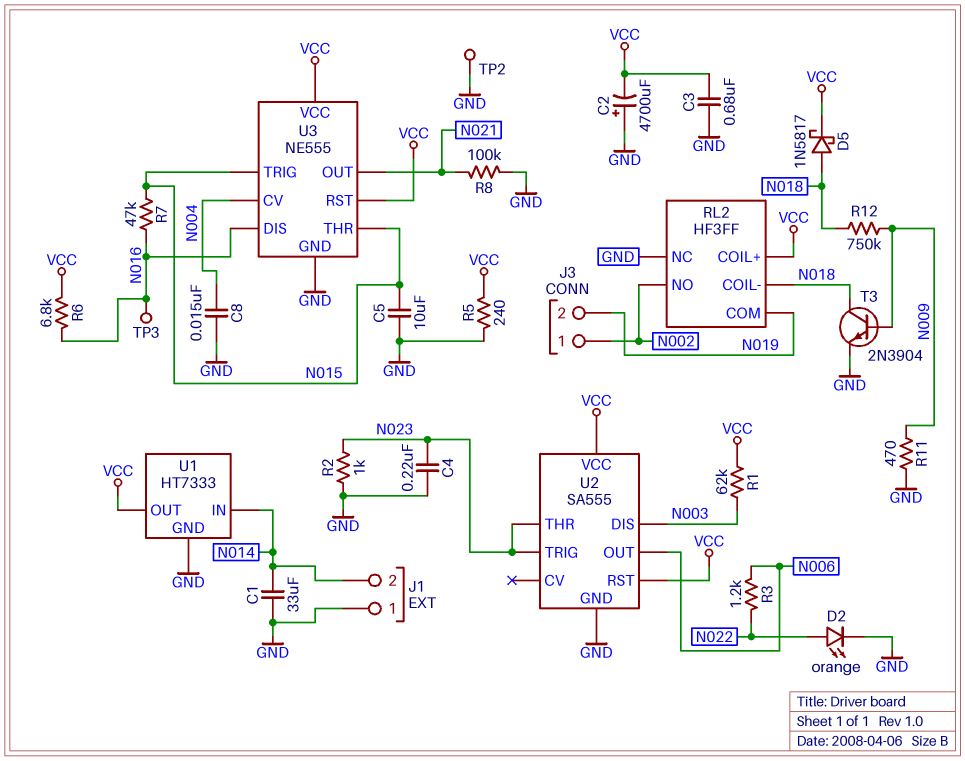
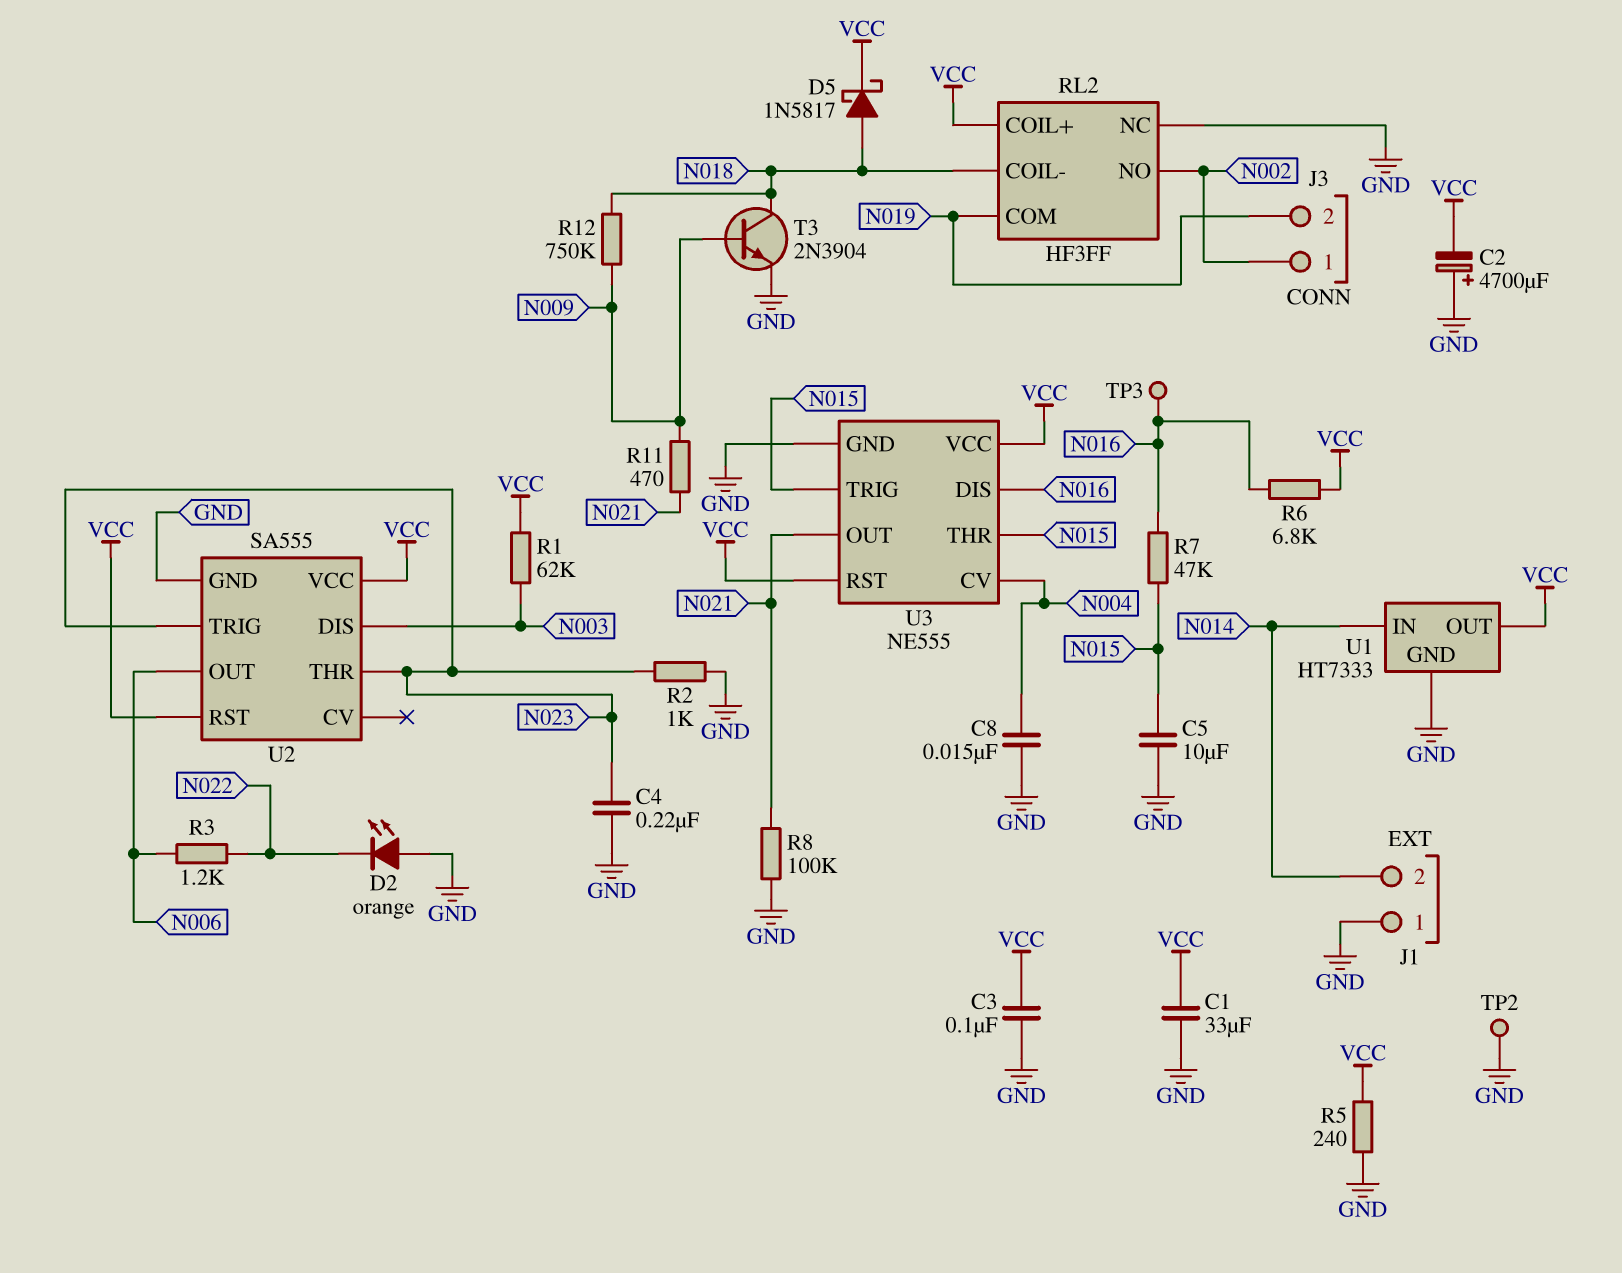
C1: 33uF (GND, N014) -> 33uF (GND, VCC)
C3: 680nF (GND, VCC) -> 100nF (GND, VCC)
D2: LED orange (A N022, K GND) -> LED orange (A GND, K N022)
R11: 470 (GND, N009) -> 470 (N009, N021)

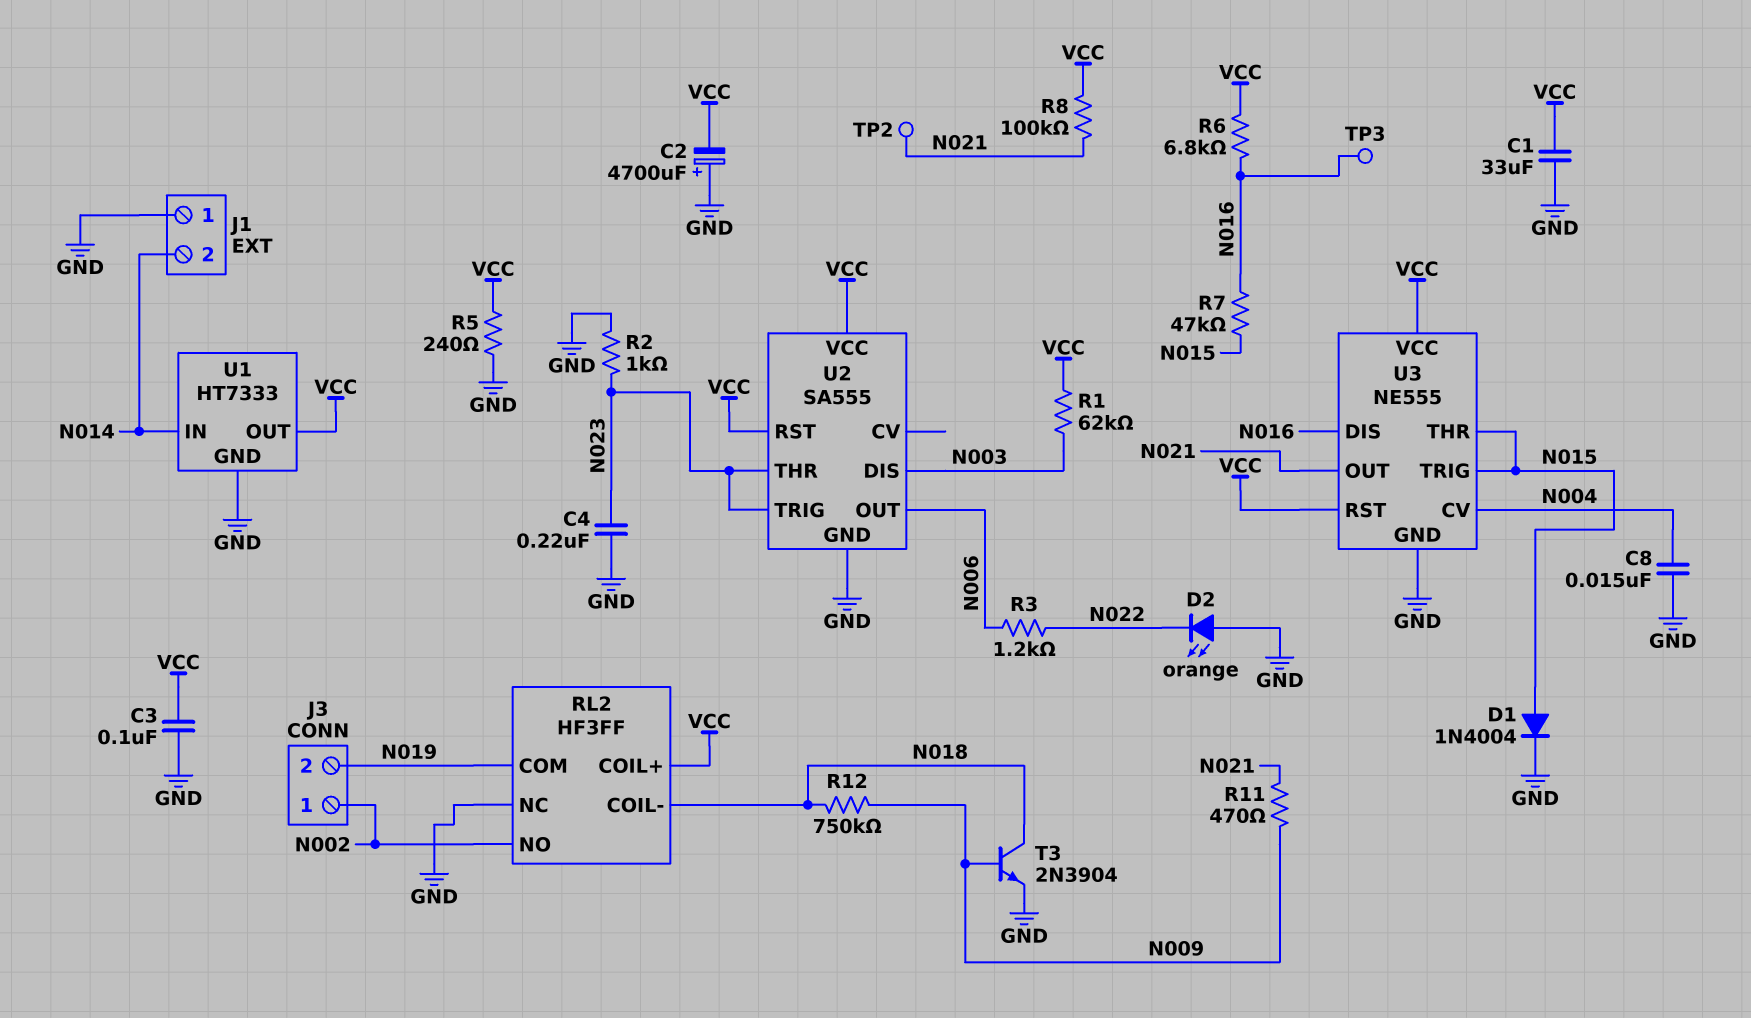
C5: 10uF (GND, N015) -> none
D1: none -> diode 1N4004 (A N015, K GND)
D5: schottky 1N5817 (A N018, K VCC) -> none
R8: 100k (GND, N021) -> 100k (N021, VCC)
TP2: test point (GND) -> test point (N021)

